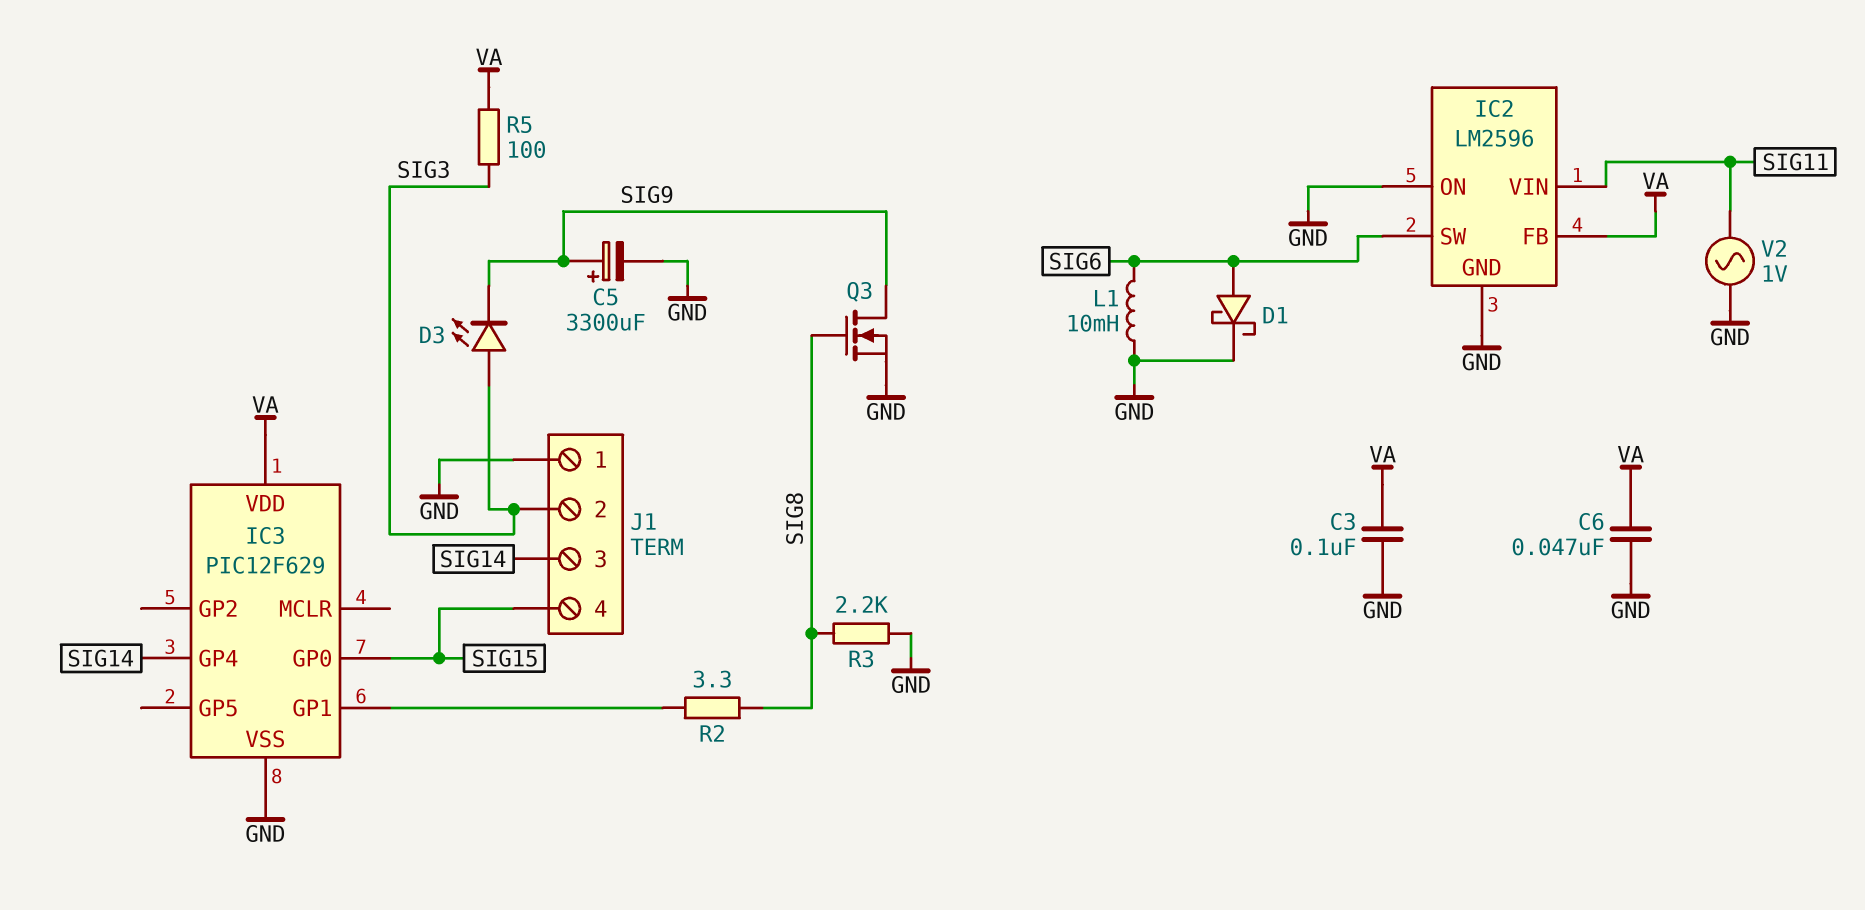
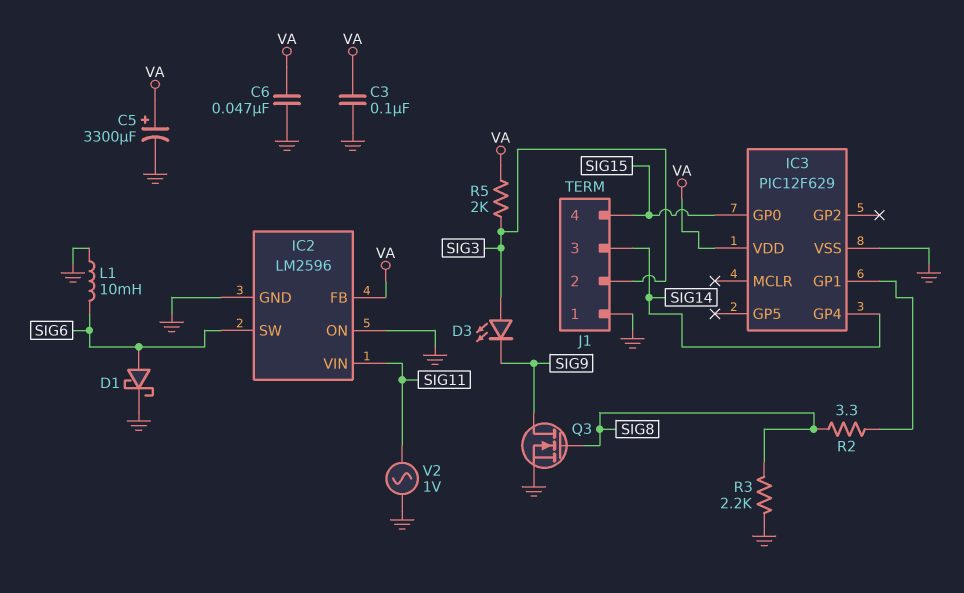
C5: 3300uF (plus SIG9, minus GND) -> 3300uF (plus VA, minus GND)
R5: 100 (SIG3, VA) -> 2k (SIG3, VA)

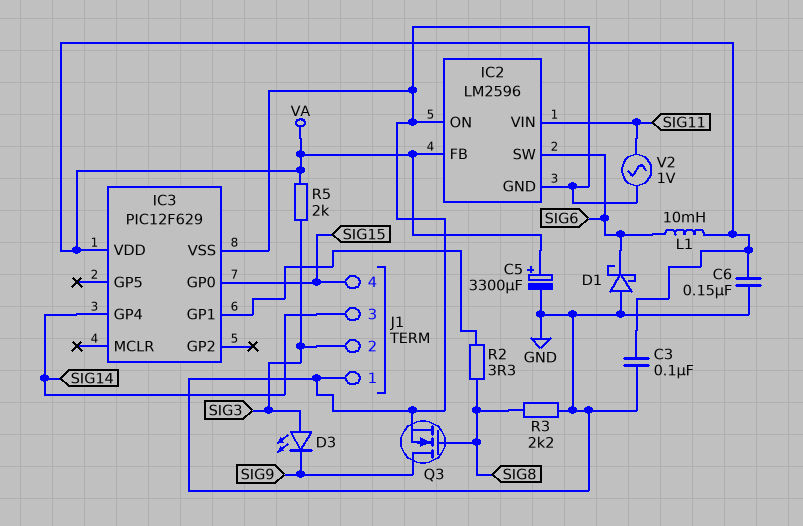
C6: 47nF (GND, VA) -> 150nF (GND, VA)
D1: schottky (A SIG6, K GND) -> schottky (A GND, K SIG6)
L1: 10mH (GND, SIG6) -> 10mH (SIG6, VA)

